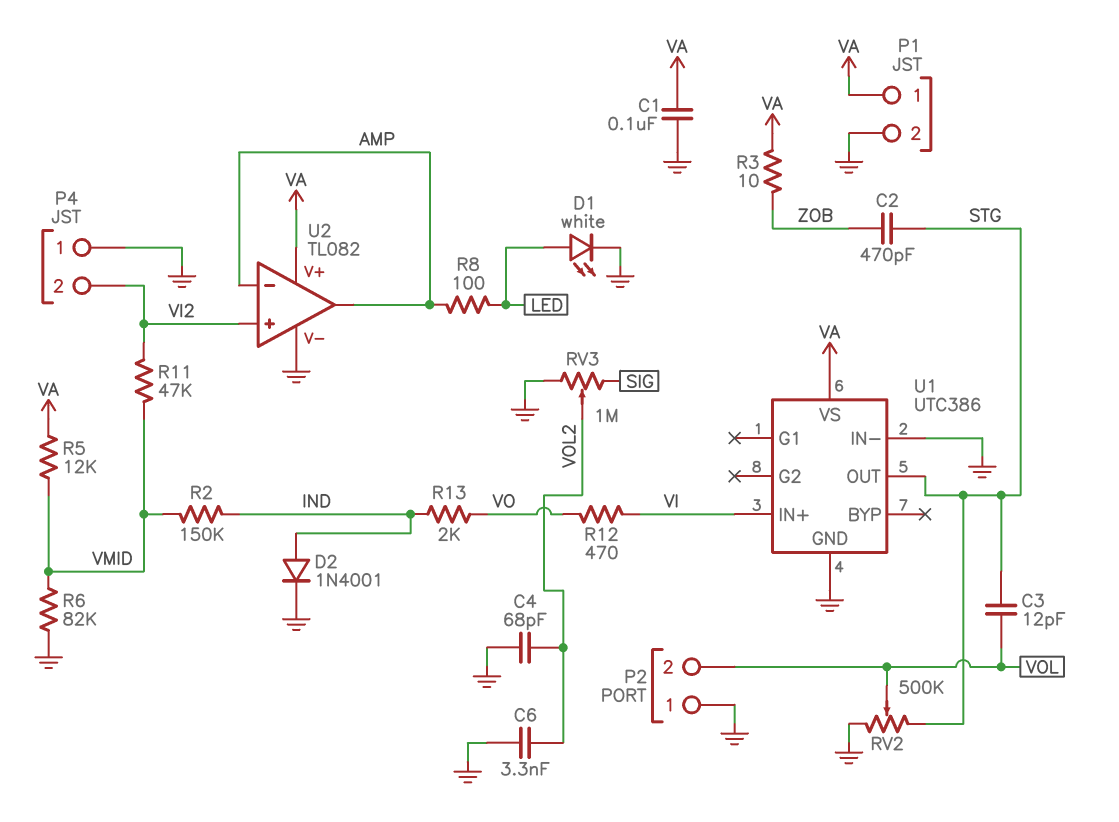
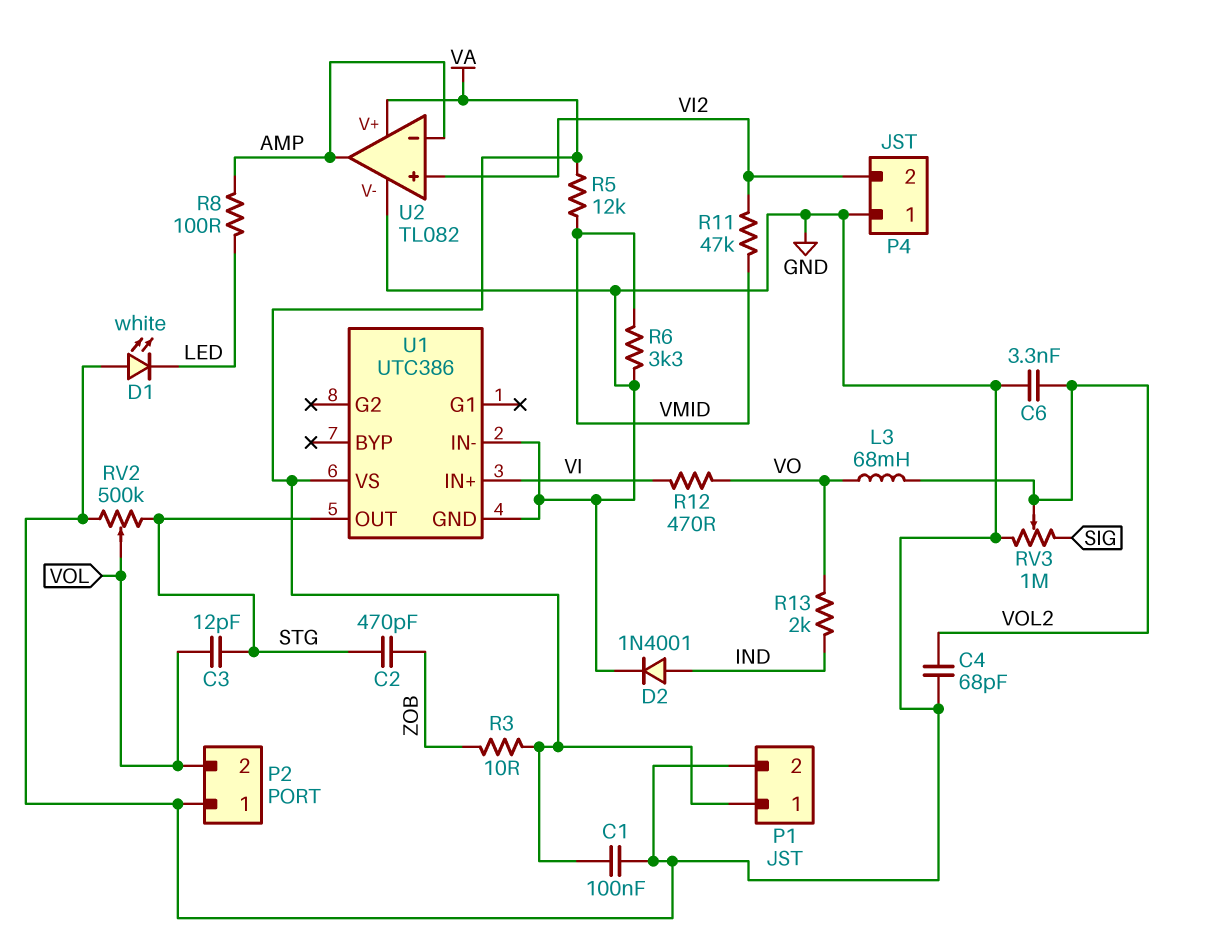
D1: LED white (A LED, K GND) -> LED white (A GND, K LED)
L3: none -> 68mH (VO, VOL2)
R2: 150k (IND, VMID) -> none
R6: 82k (GND, VMID) -> 3.3k (GND, VMID)

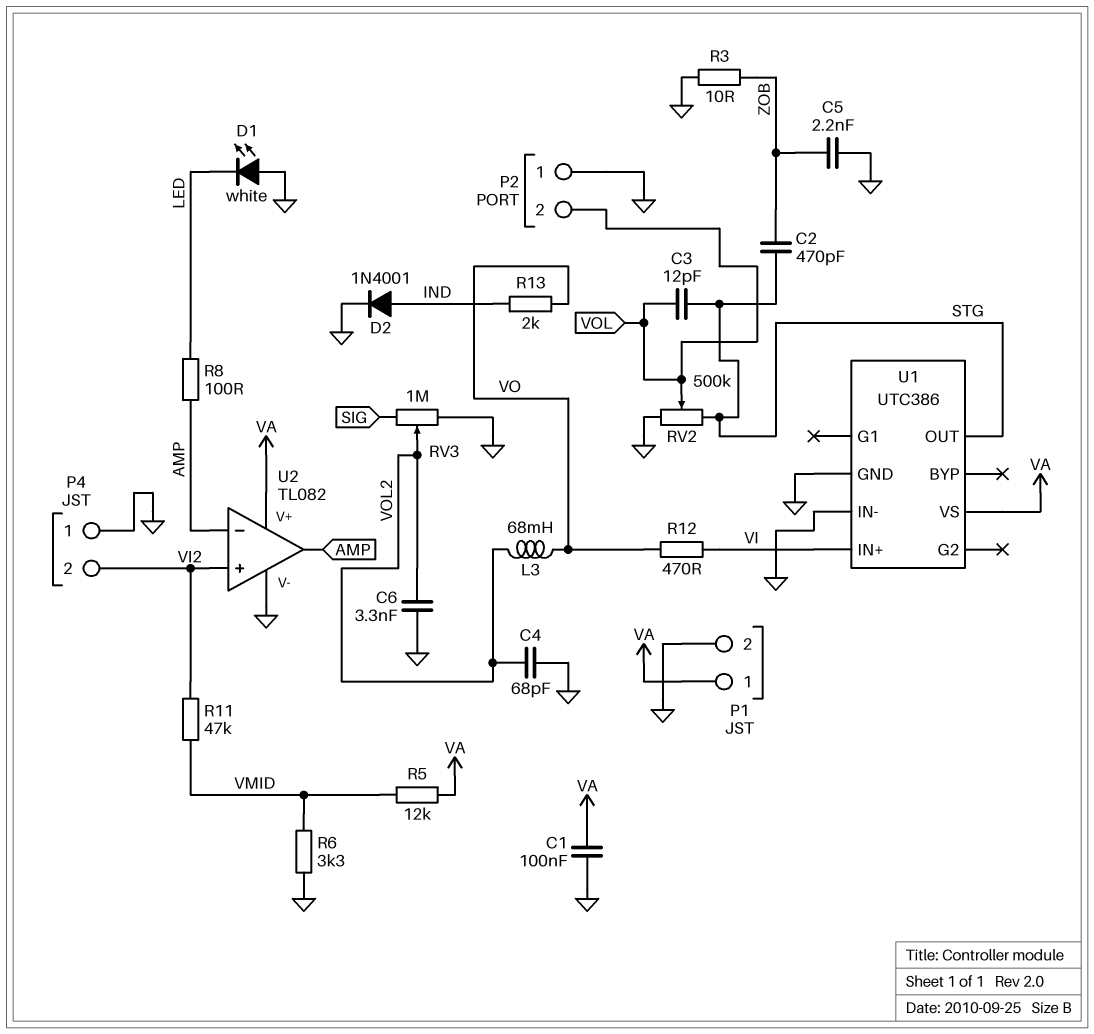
C5: none -> 2.2nF (GND, ZOB)
R3: 10 (VA, ZOB) -> 10 (GND, ZOB)

